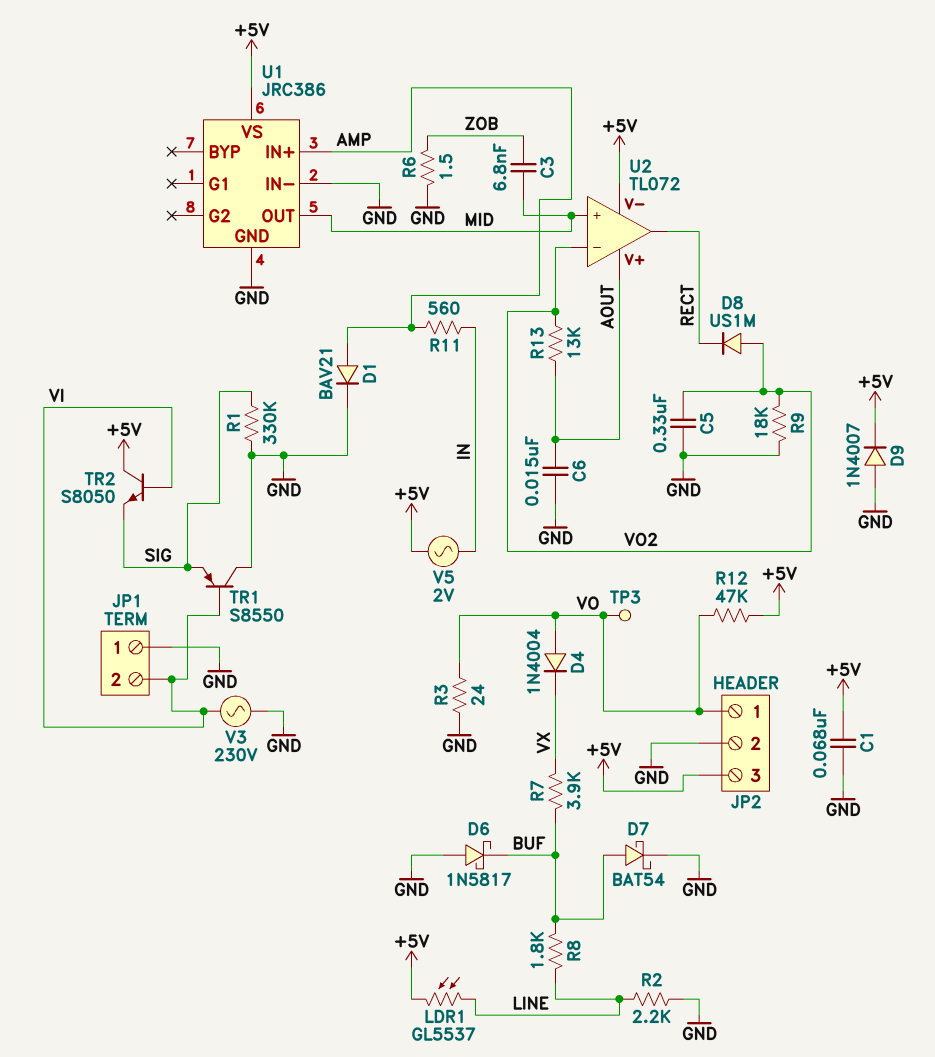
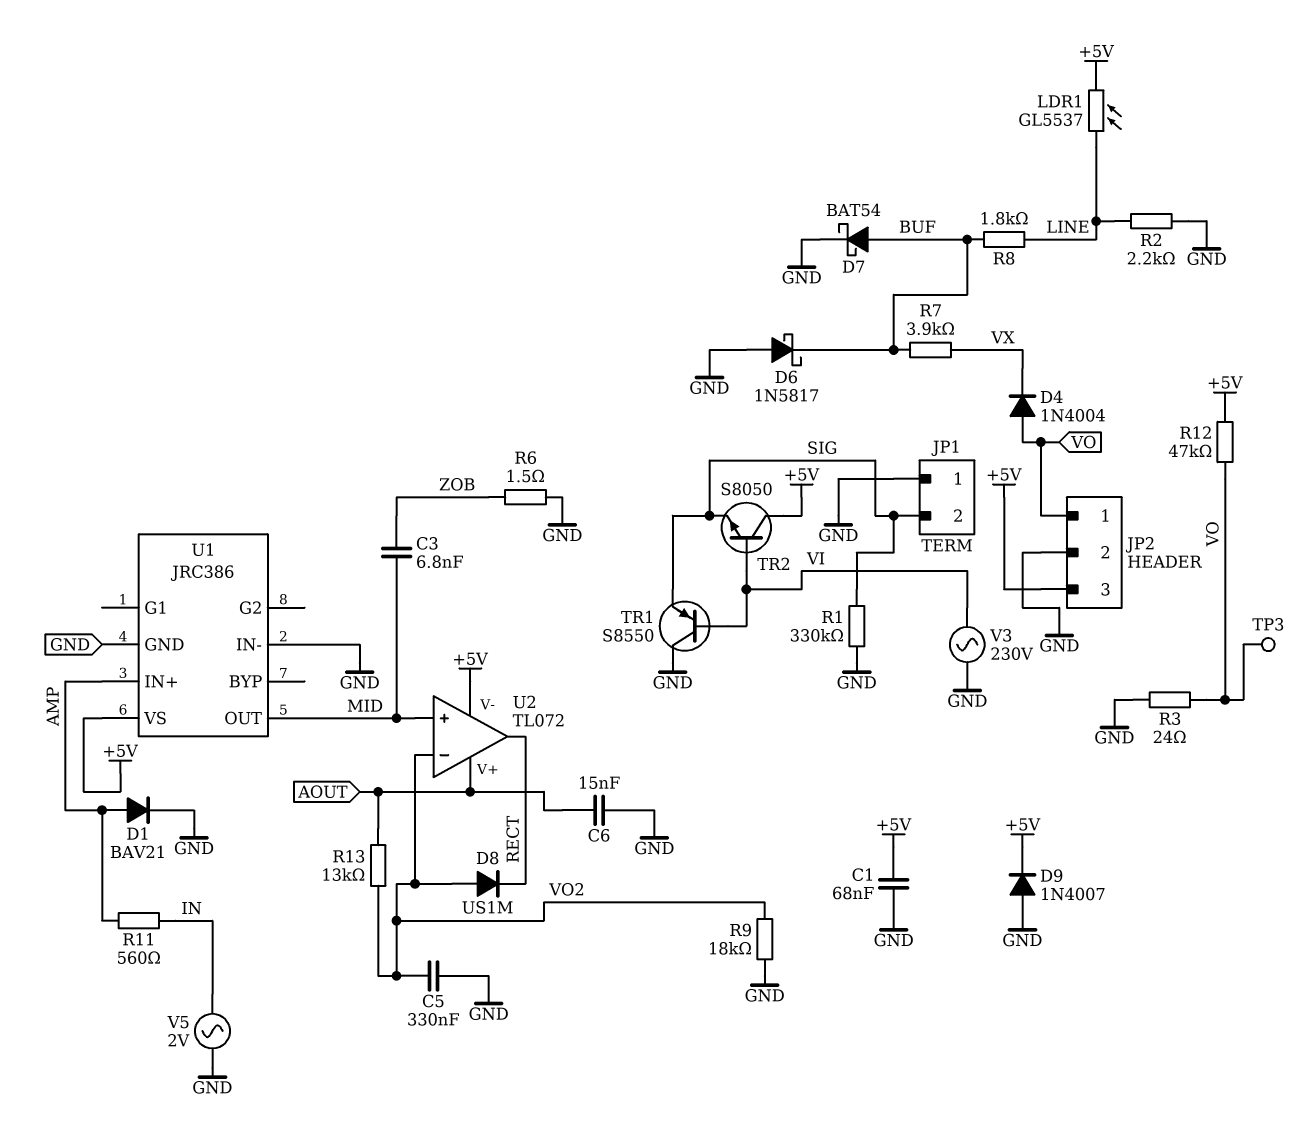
JP1 pin 2: VI -> SIG
V5: AC 2V (+5V, IN) -> AC 2V (GND, IN)

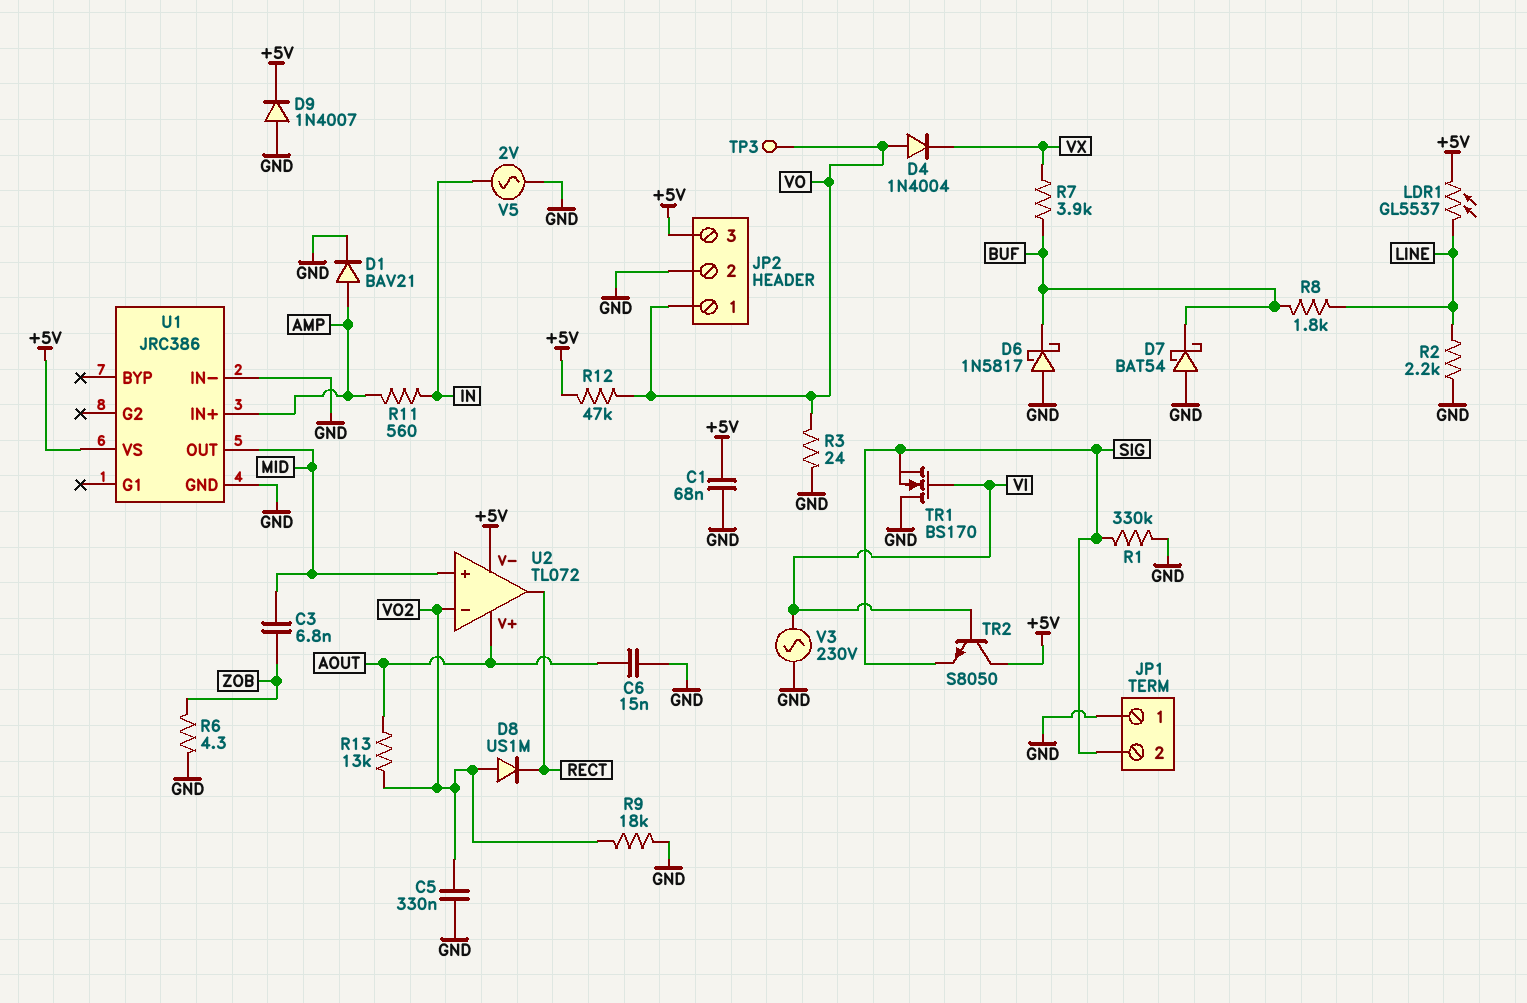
D7: schottky BAT54 (A BUF, K GND) -> schottky BAT54 (A GND, K BUF)
R6: 1.5 (GND, ZOB) -> 4.3 (GND, ZOB)
TR1: PNP S8550 (B VI, C GND, E SIG) -> NMOS BS170 (G VI, D GND, S SIG)

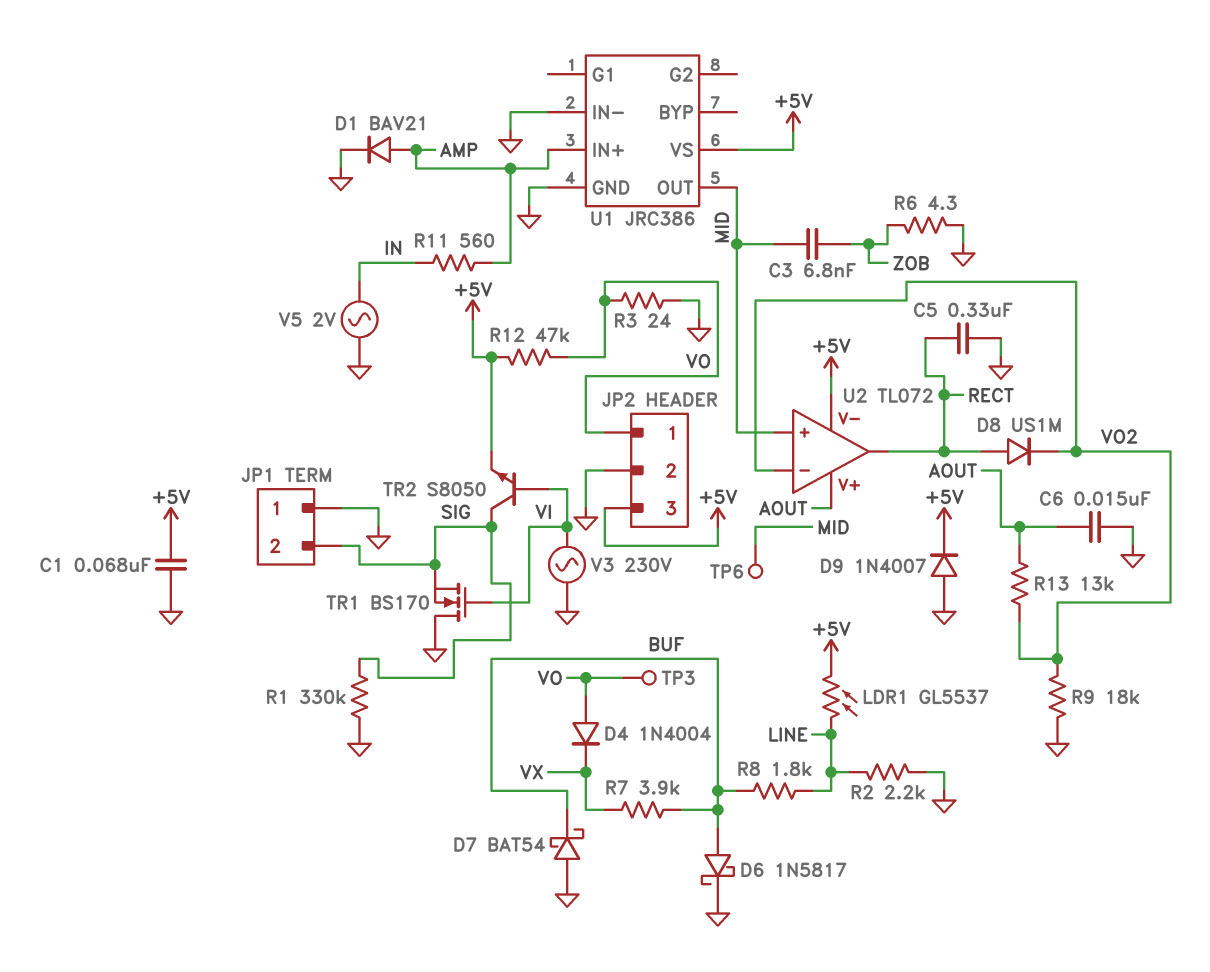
C5: 330nF (GND, VO2) -> 330nF (GND, RECT)
D6: schottky 1N5817 (A GND, K BUF) -> schottky 1N5817 (A BUF, K GND)
D8: diode US1M (A VO2, K RECT) -> diode US1M (A RECT, K VO2)
TP6: none -> test point (MID)
TR2: NPN S8050 (B VI, C +5V, E SIG) -> NPN S8050 (B VI, C SIG, E +5V)

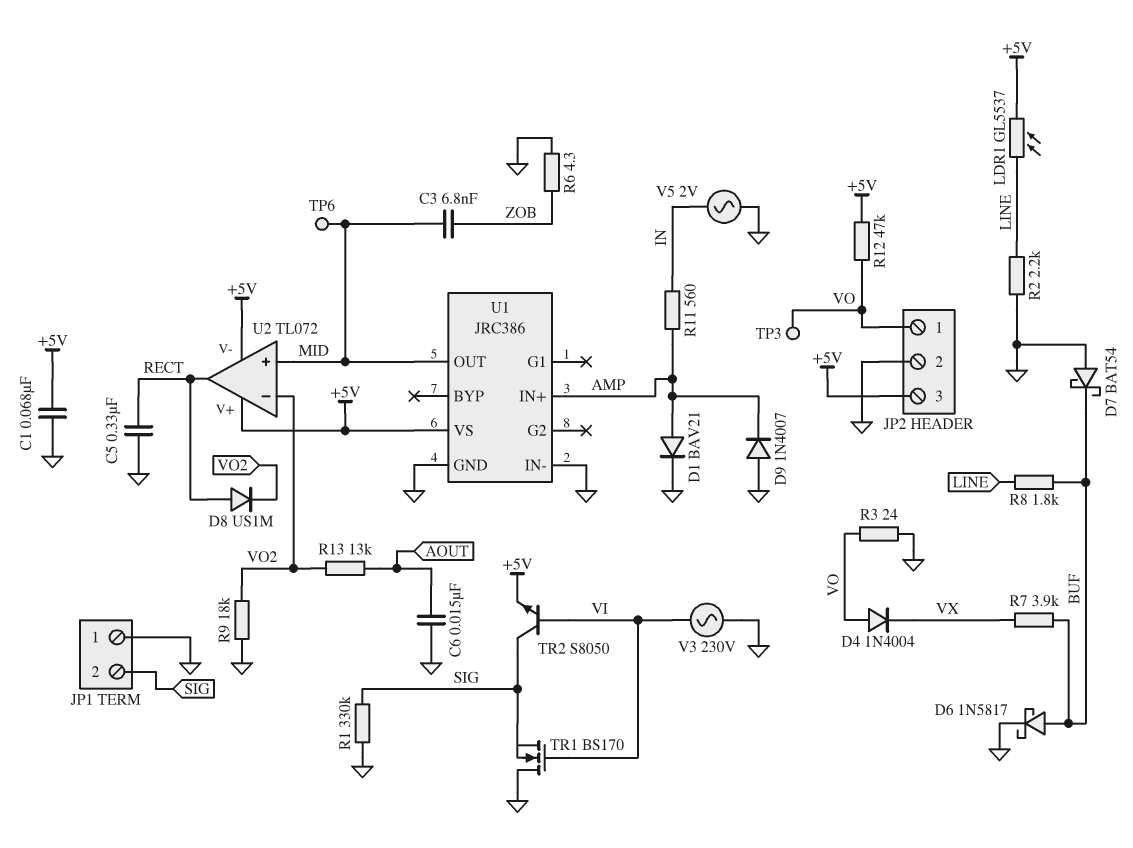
D9: diode 1N4007 (A GND, K +5V) -> diode 1N4007 (A GND, K AMP)
U2 pin V+: AOUT -> +5V

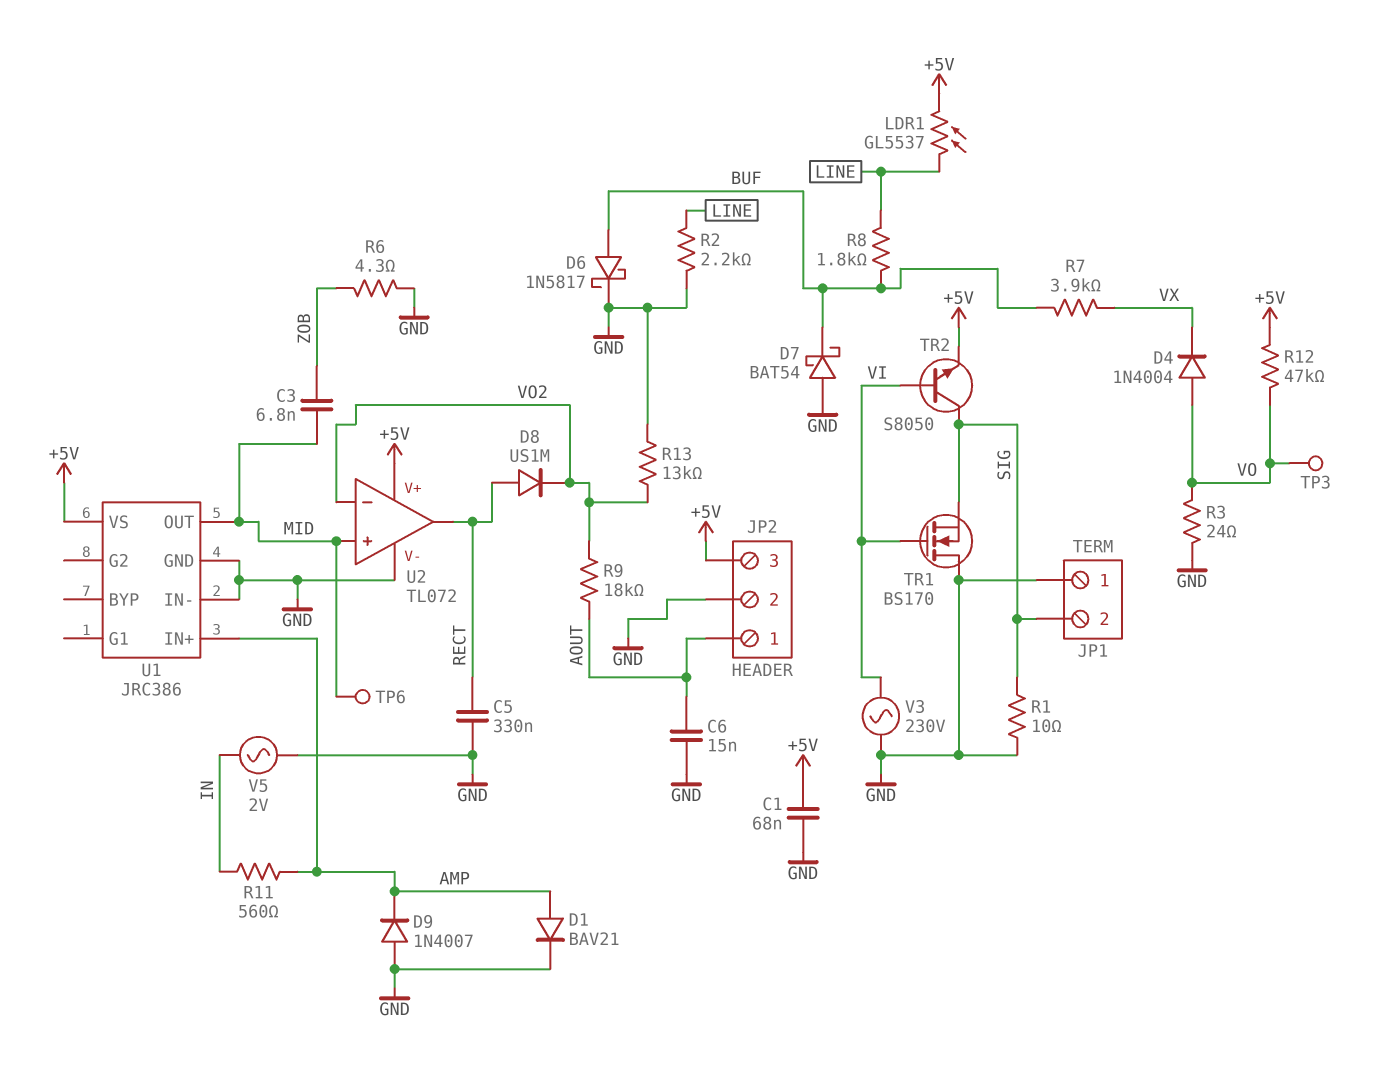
JP2 pin 1: VO -> AOUT
R1: 330k (GND, SIG) -> 10 (GND, SIG)
R9: 18k (GND, VO2) -> 18k (AOUT, VO2)
R13: 13k (AOUT, VO2) -> 13k (GND, VO2)
U2 pin V-: +5V -> GND

